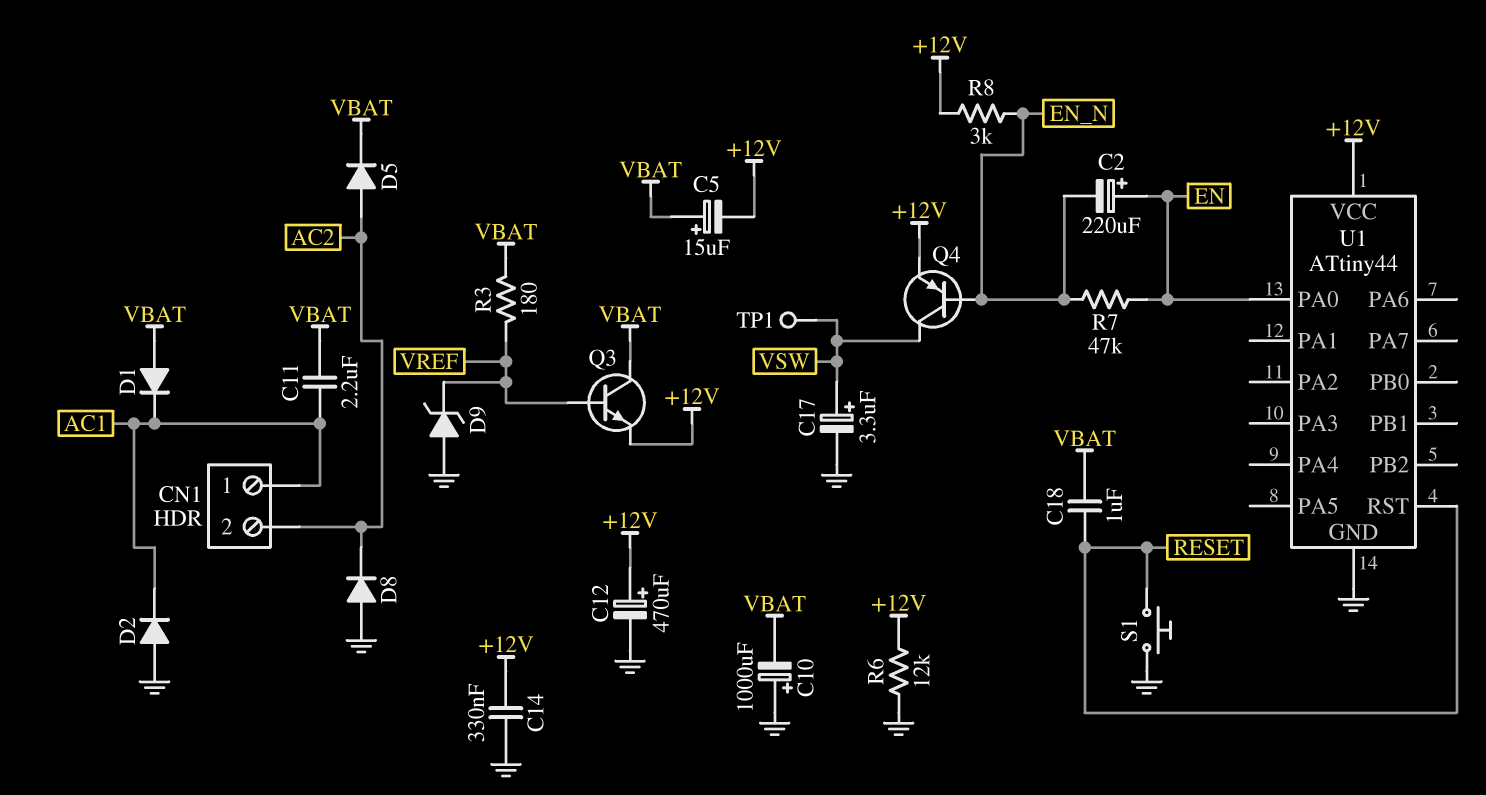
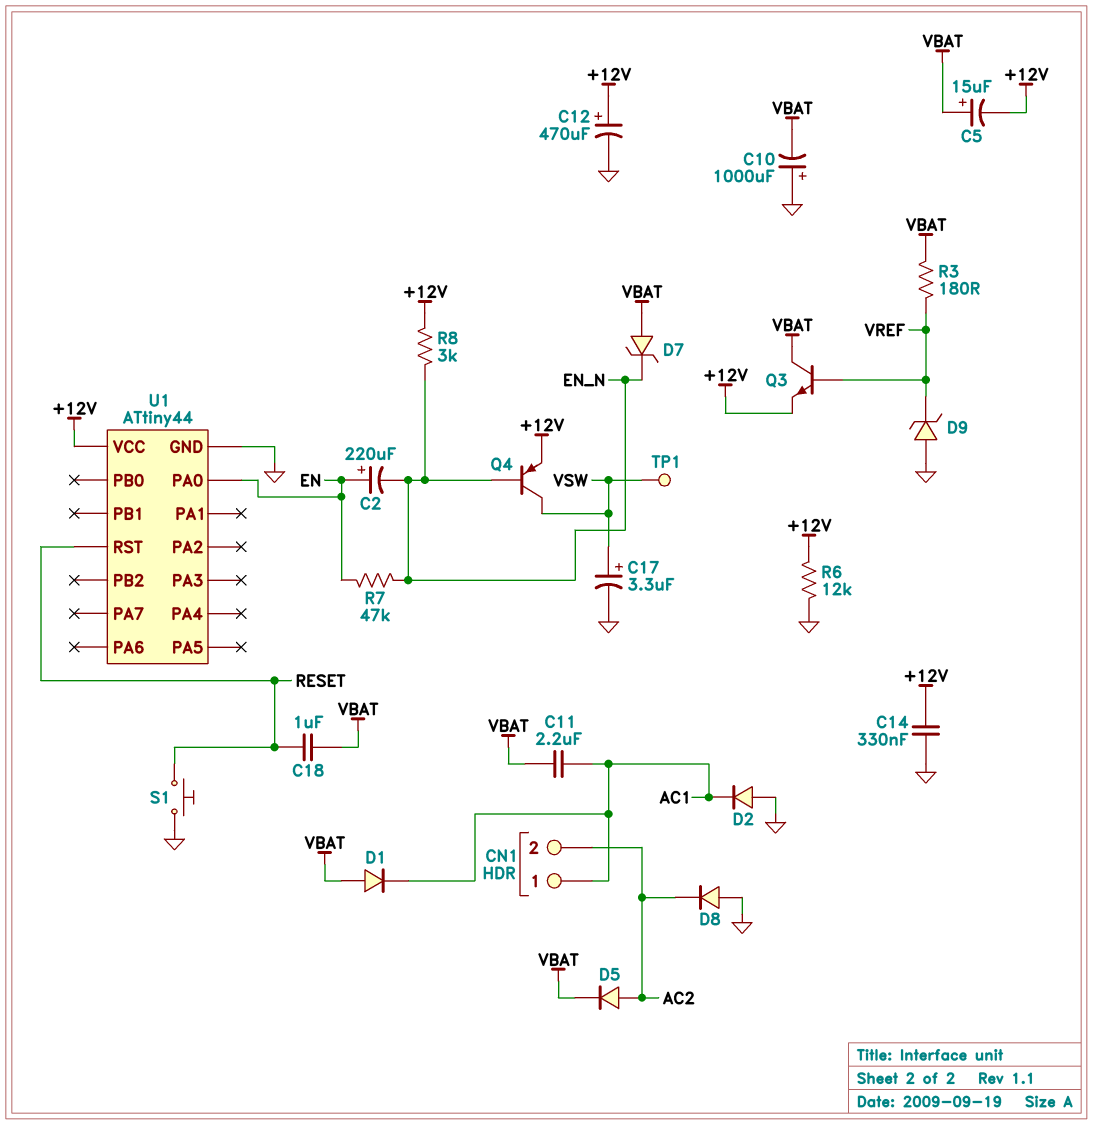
D7: none -> zener (A VBAT, K EN_N)

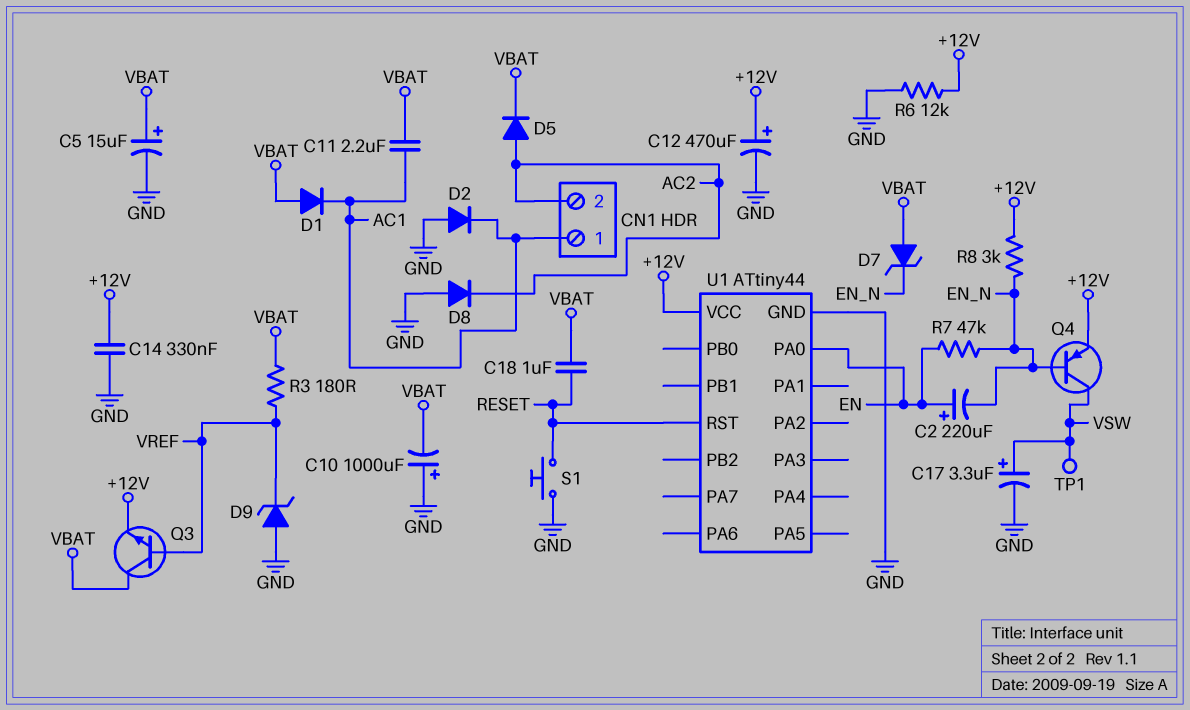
C5: 15uF (plus VBAT, minus +12V) -> 15uF (plus VBAT, minus GND)

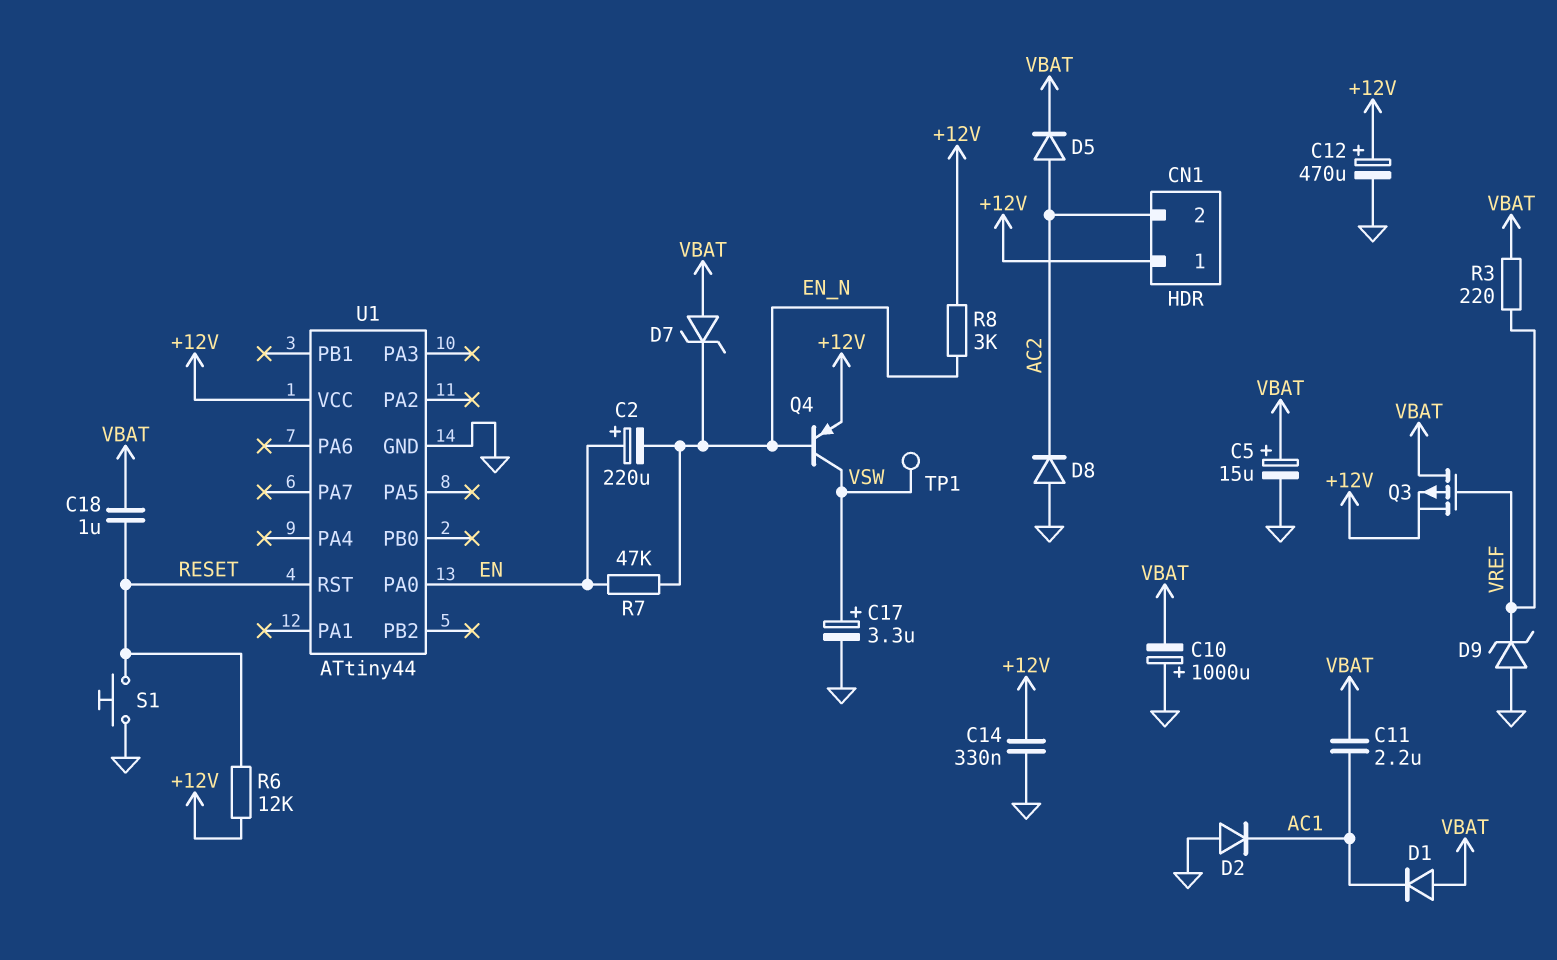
CN1 pin 1: AC1 -> +12V
Q3: NPN (B VREF, C VBAT, E +12V) -> PMOS (G VREF, D VBAT, S +12V)
R3: 180 (VBAT, VREF) -> 220 (VBAT, VREF)
R6: 12k (+12V, GND) -> 12k (+12V, RESET)

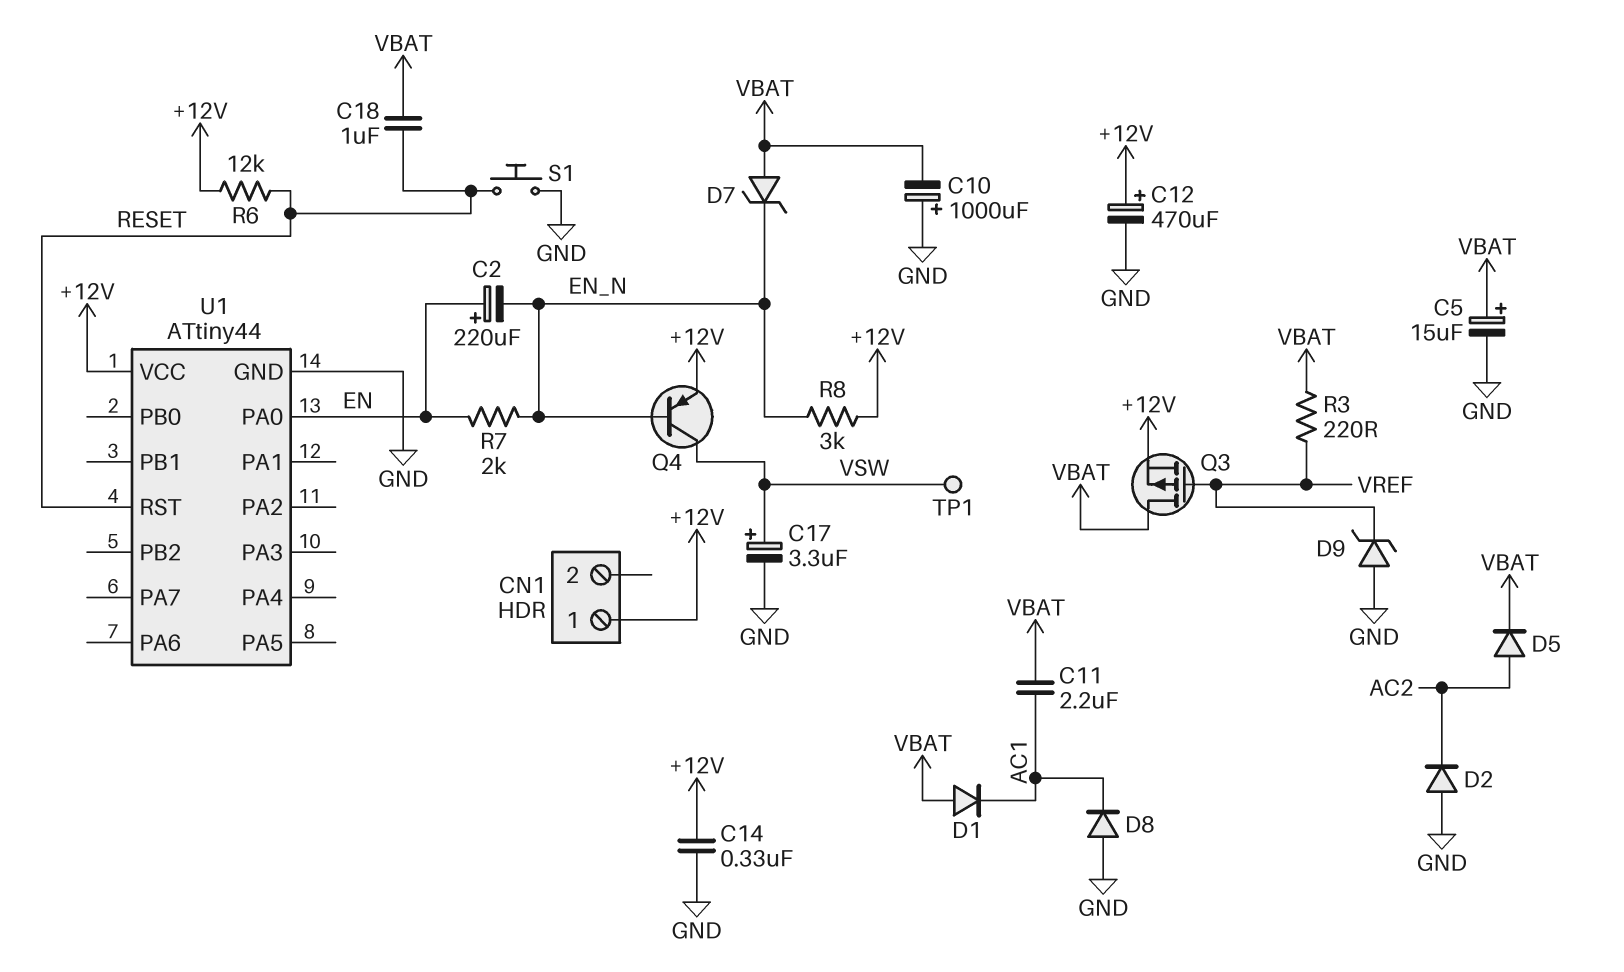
CN1 pin 2: AC2 -> none
D2: diode (A GND, K AC1) -> diode (A GND, K AC2)
D8: diode (A GND, K AC2) -> diode (A GND, K AC1)
R7: 47k (EN, EN_N) -> 2k (EN, EN_N)

